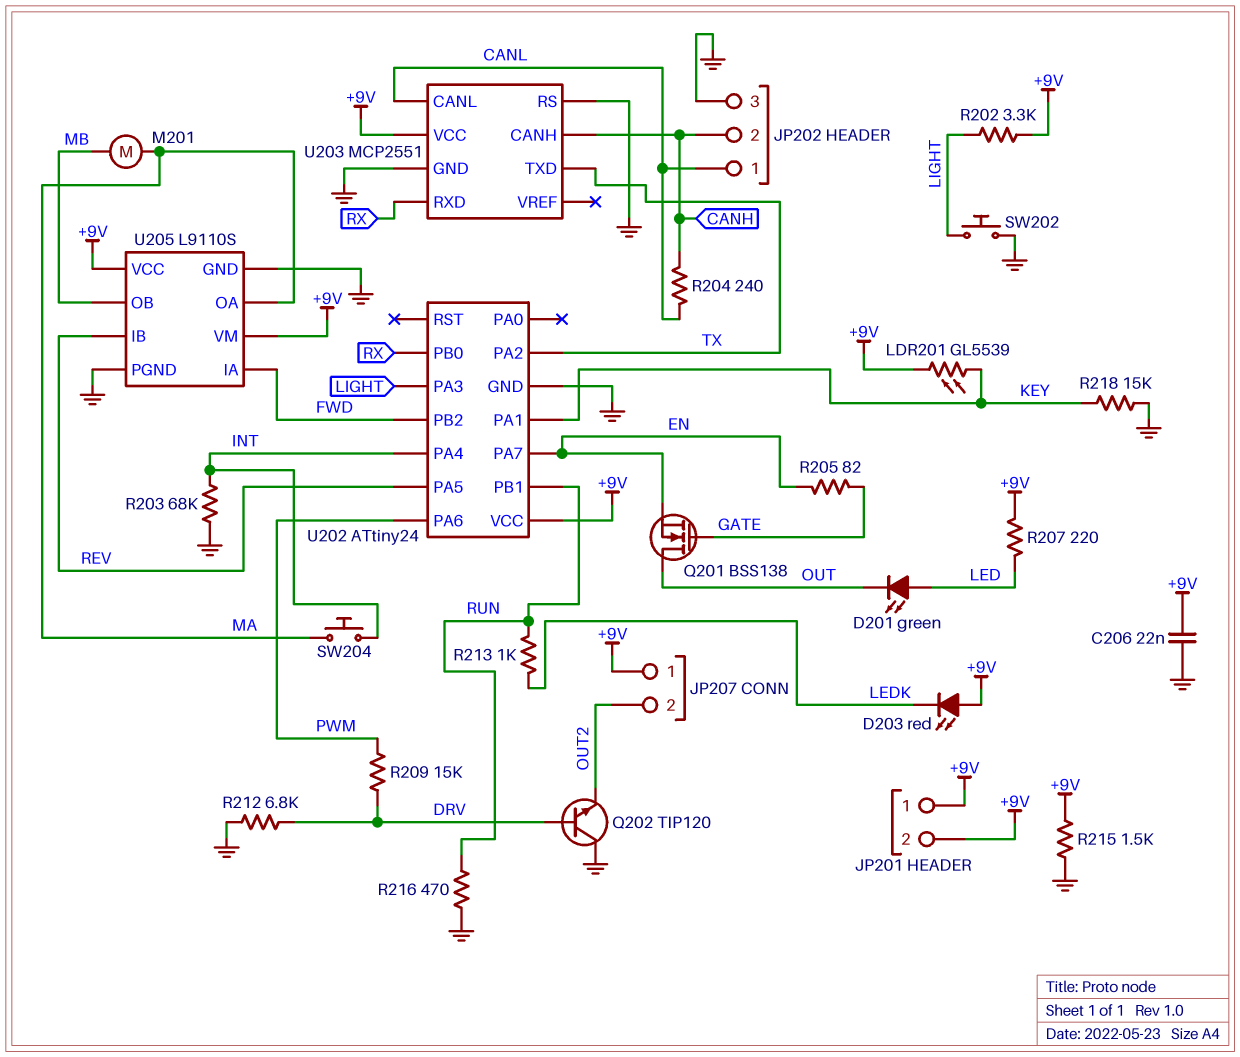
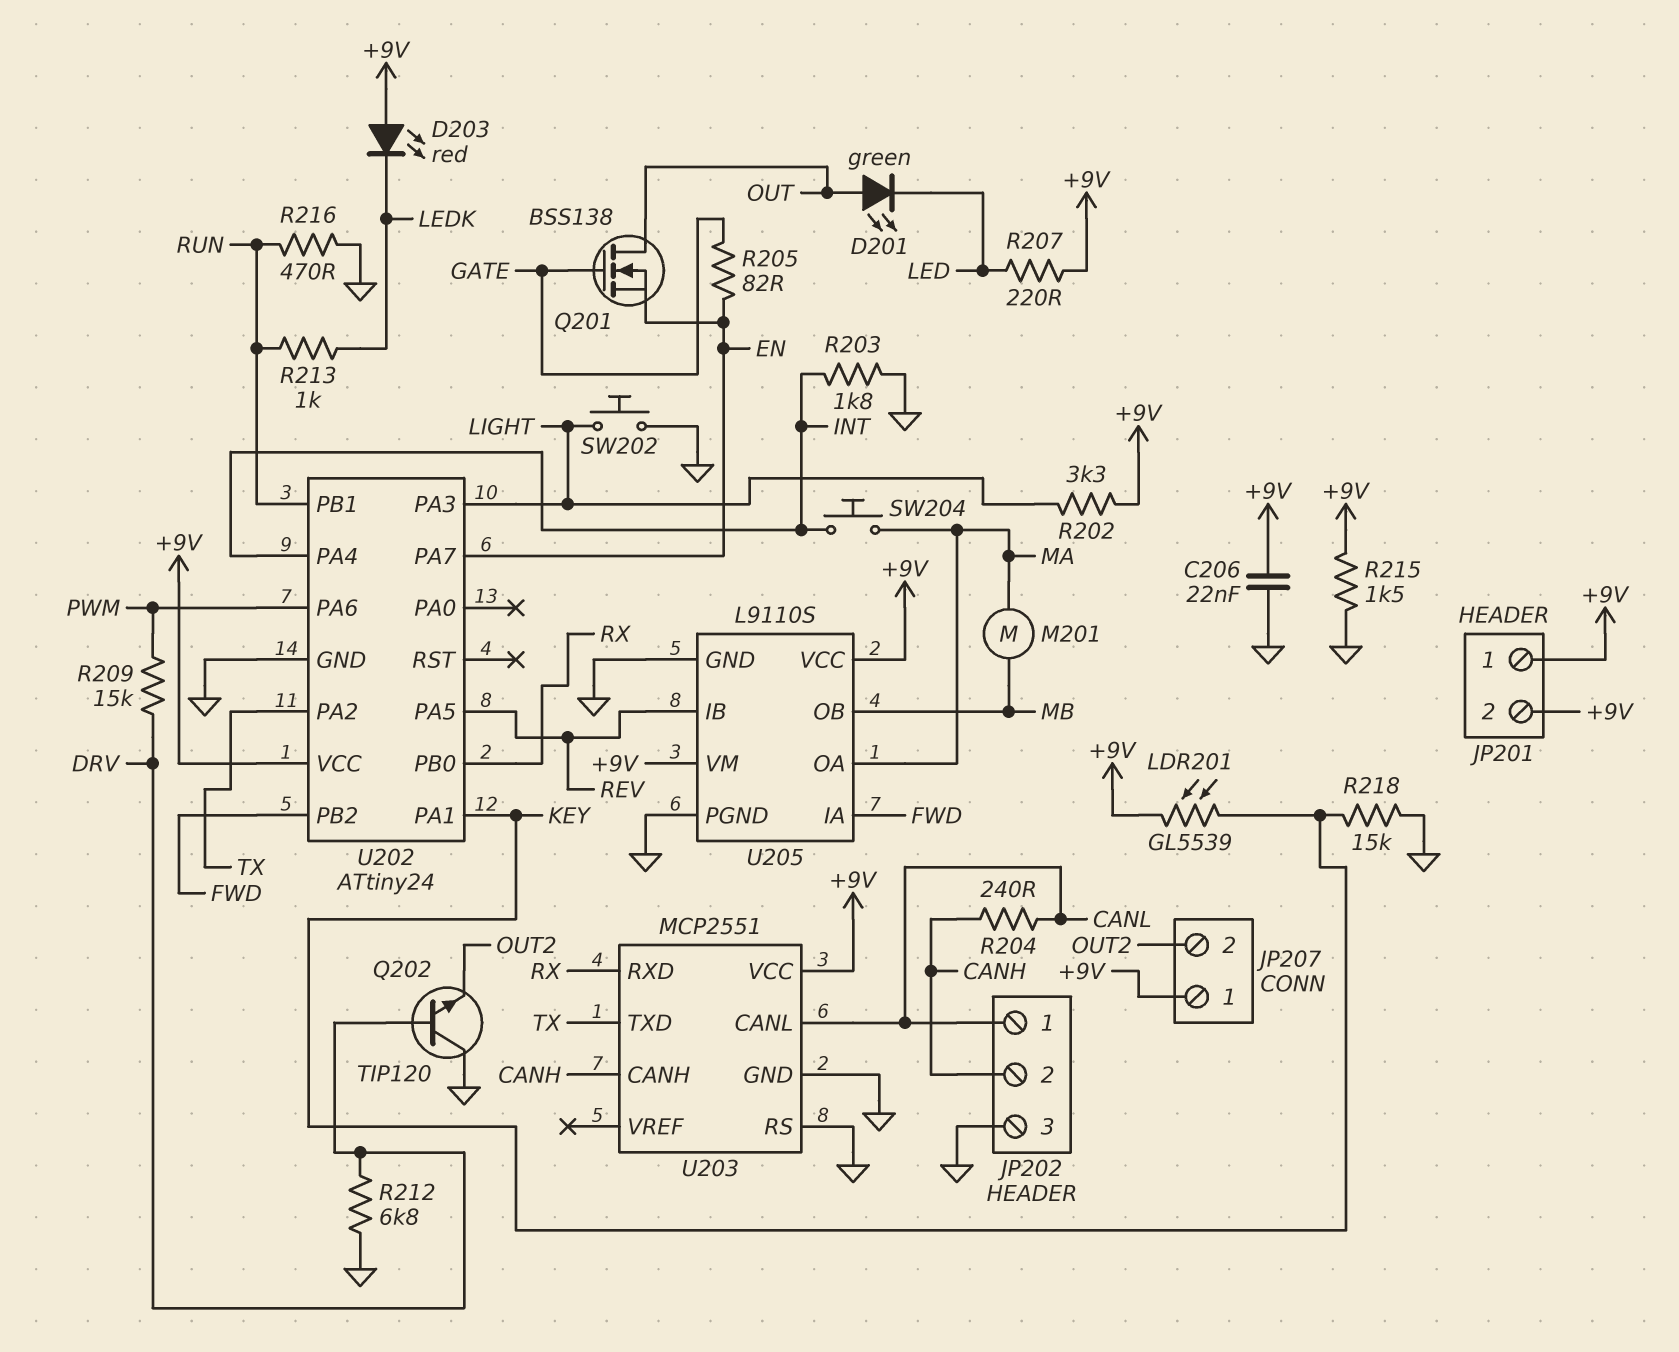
D201: LED green (A LED, K OUT) -> LED green (A OUT, K LED)
R203: 68k (GND, INT) -> 1.8k (GND, INT)

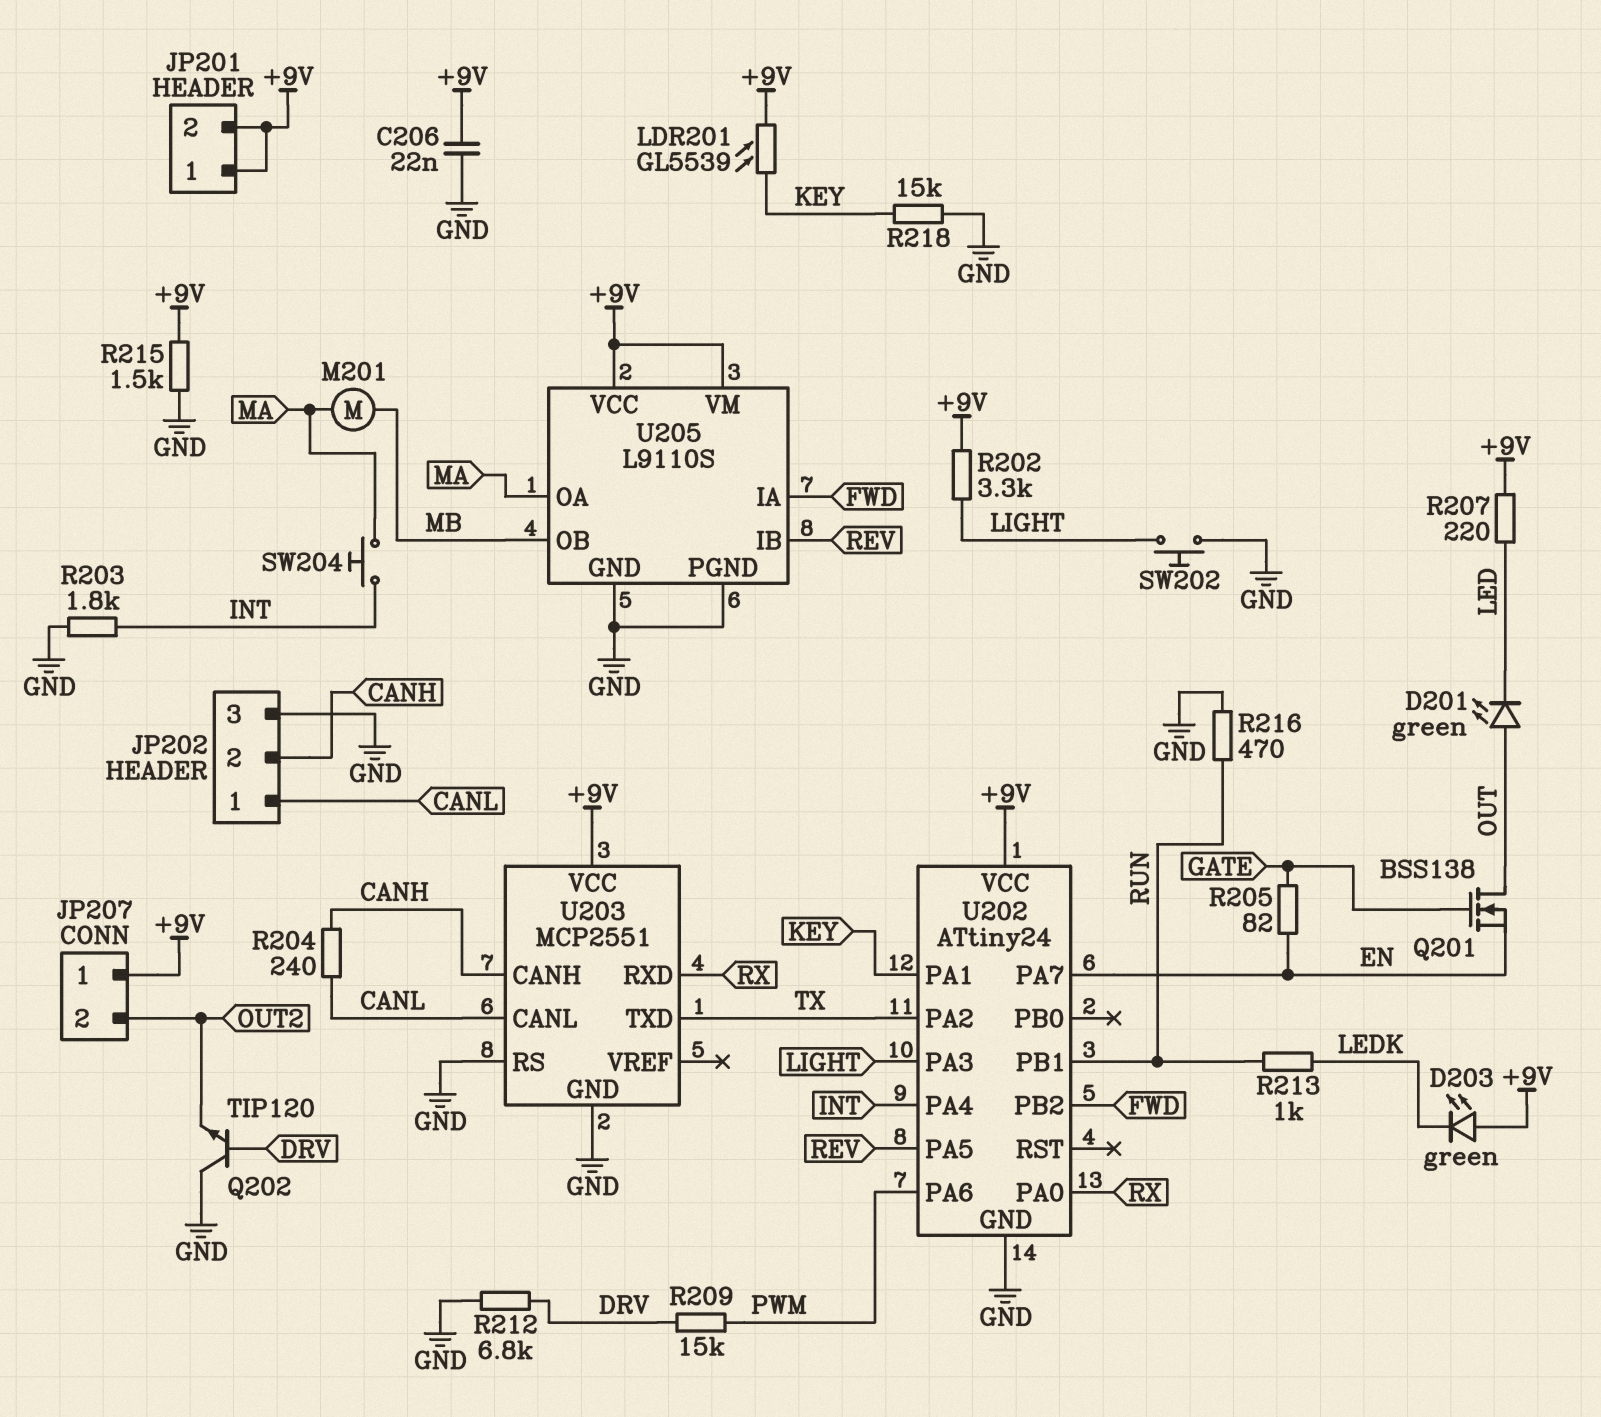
D203: LED red (A +9V, K LEDK) -> LED green (A +9V, K LEDK)
U202 pin PA0: none -> RX
U202 pin PB0: RX -> none

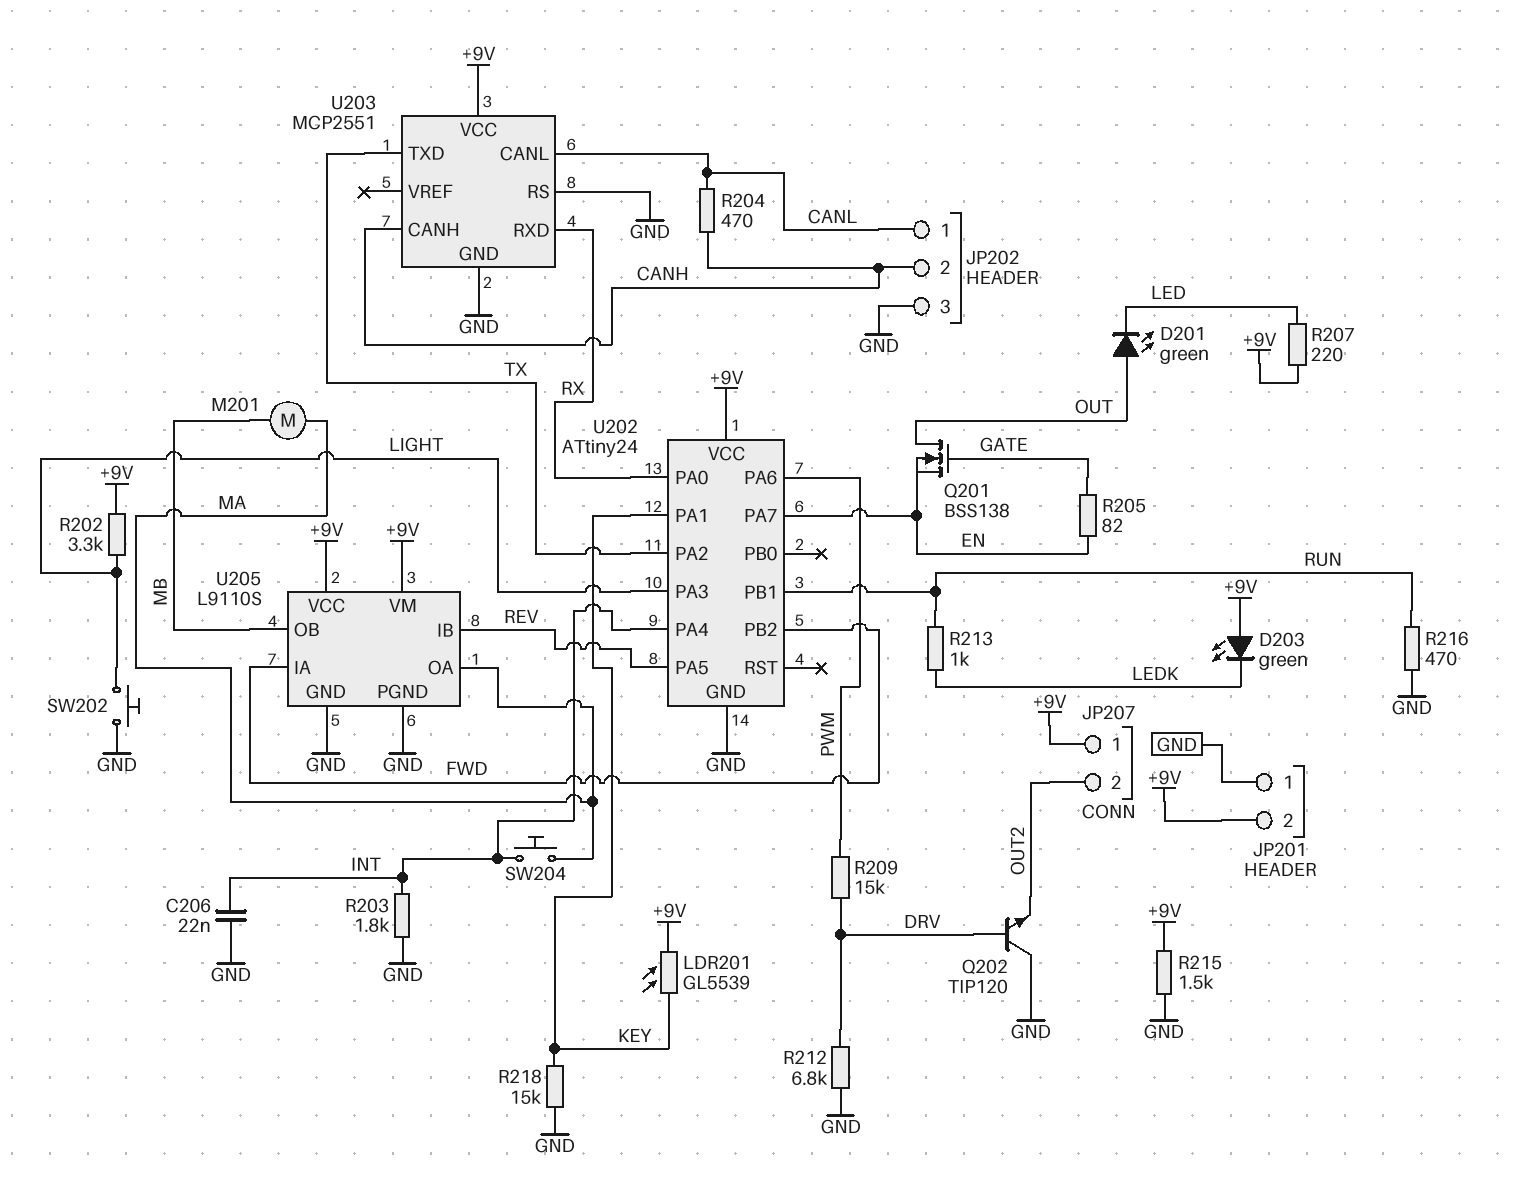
C206: 22nF (+9V, GND) -> 22nF (GND, INT)
JP201 pin 1: +9V -> GND
R204: 240 (CANH, CANL) -> 470 (CANH, CANL)

